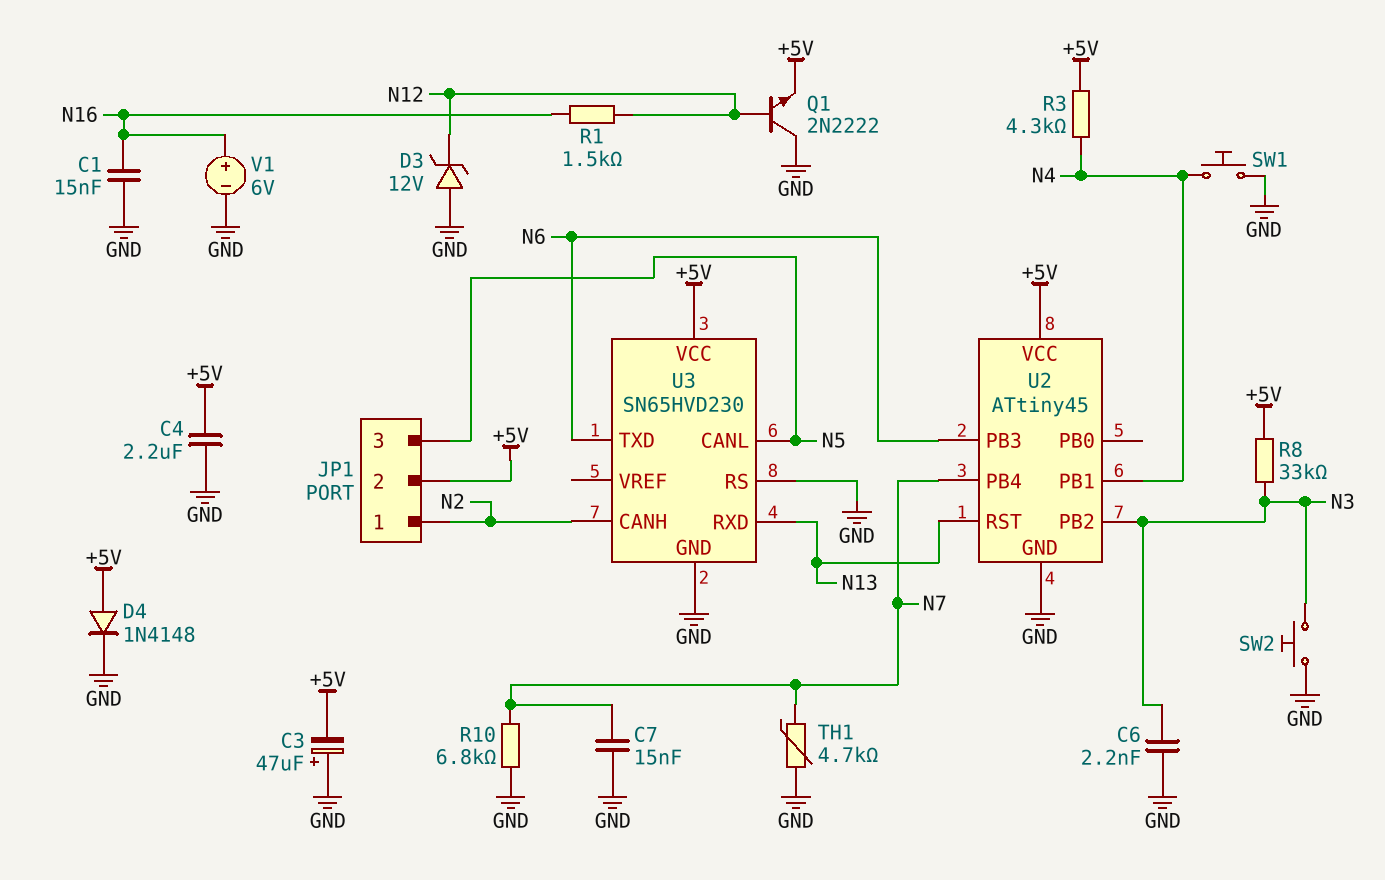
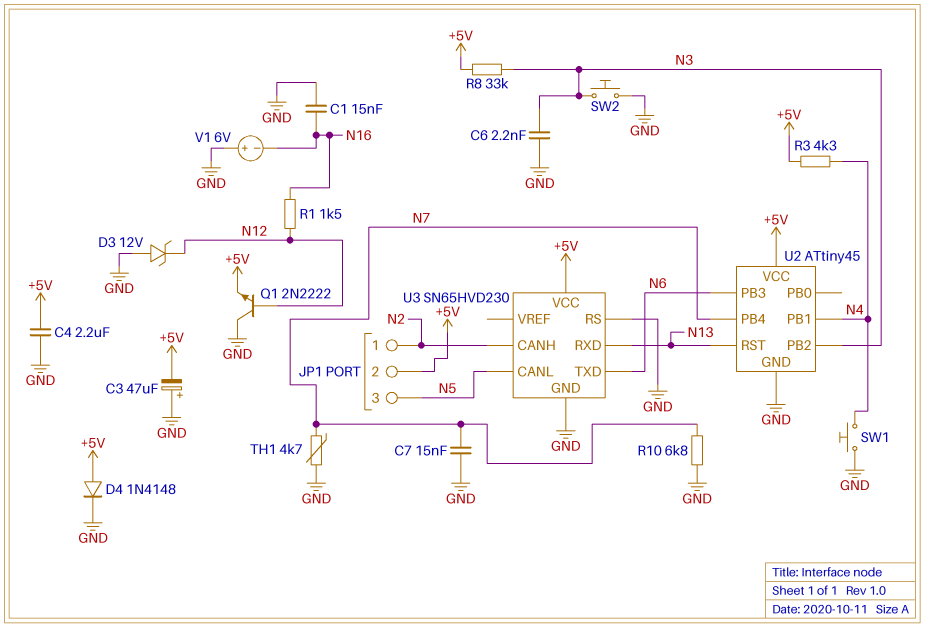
V1: 6V (plus N16, minus GND) -> 6V (plus GND, minus N16)

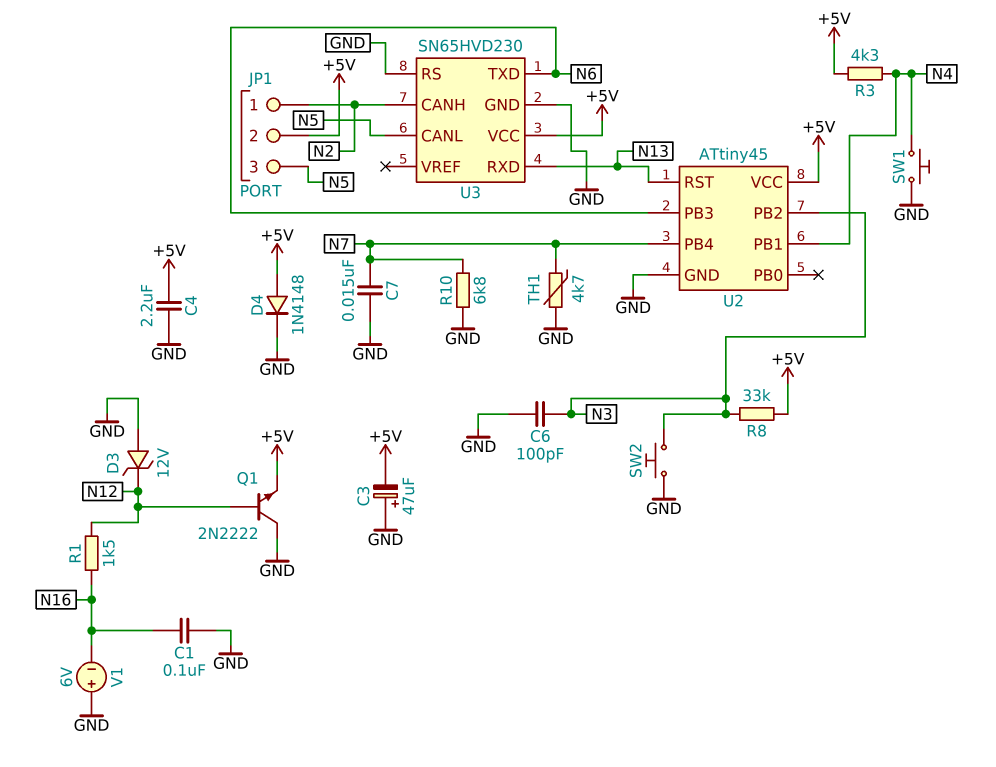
C1: 15nF (GND, N16) -> 100nF (GND, N16)
C6: 2.2nF (GND, N3) -> 100pF (GND, N3)

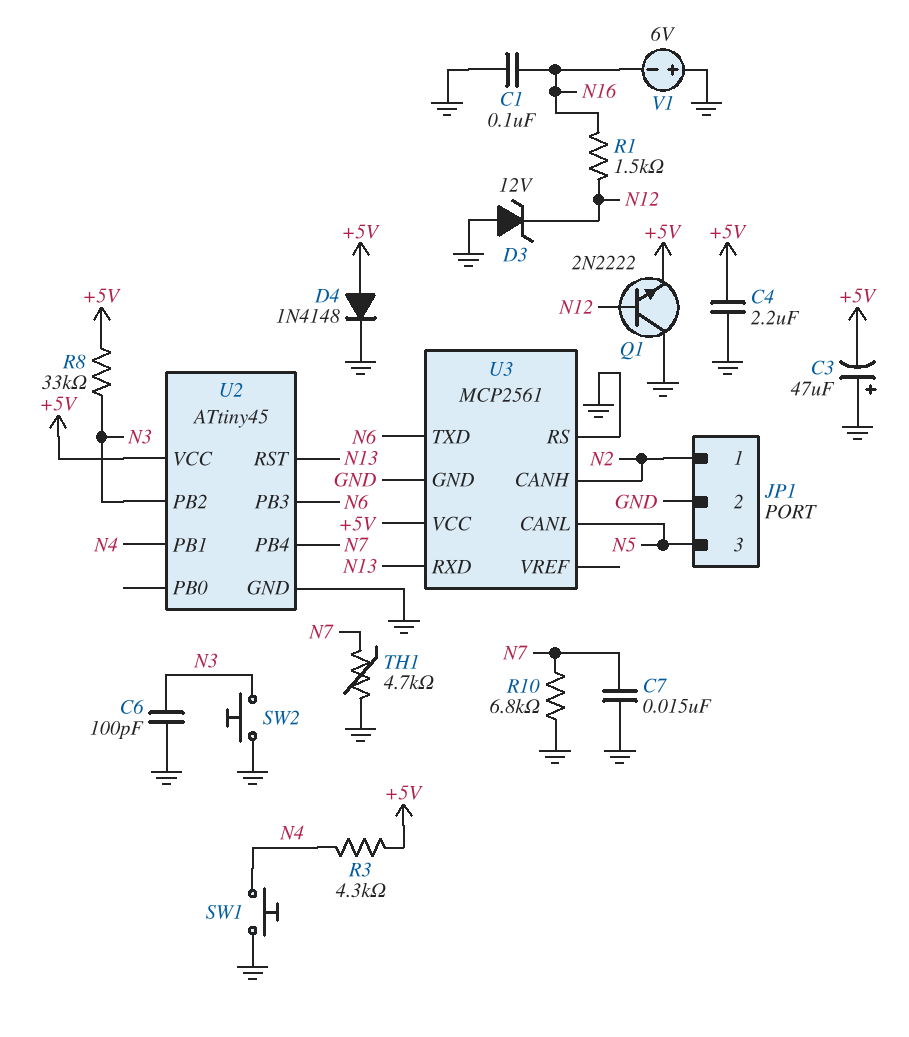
JP1 pin 2: +5V -> GND
U3: SN65HVD230 -> MCP2561

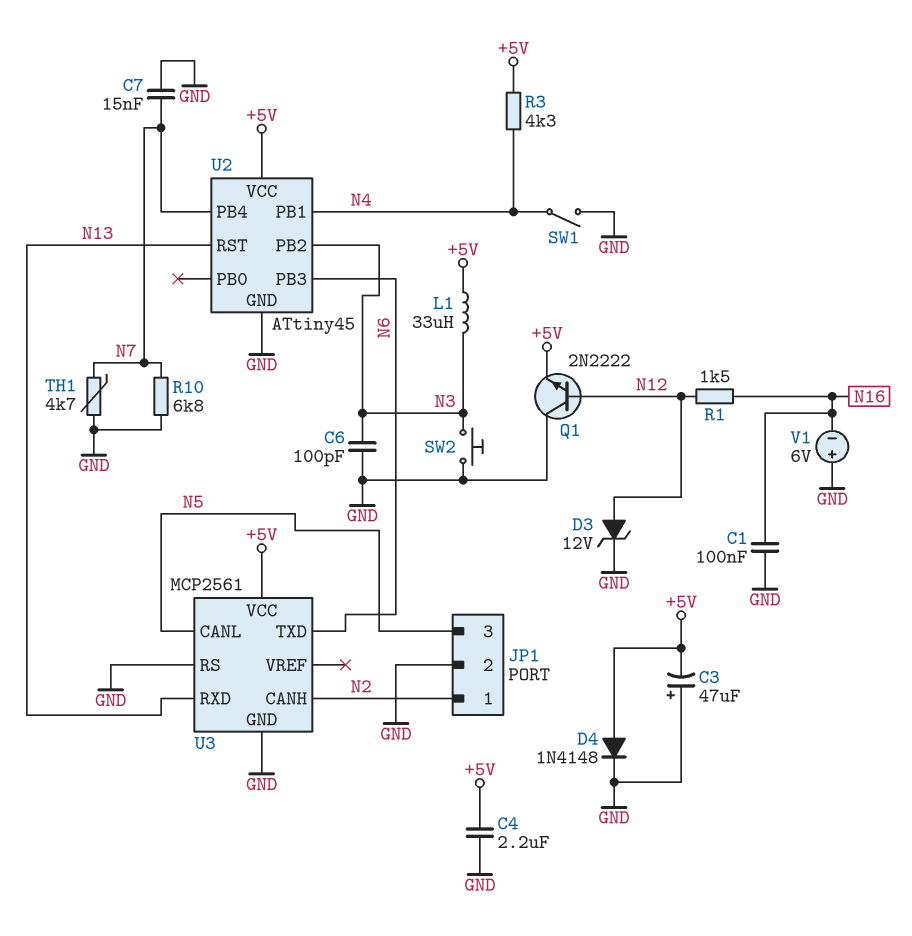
D3: zener 12V (A GND, K N12) -> zener 12V (A N12, K GND)
L1: none -> 33uH (+5V, N3)
R8: 33k (+5V, N3) -> none
SW1: button (GND, N4) -> switch (GND, N4)

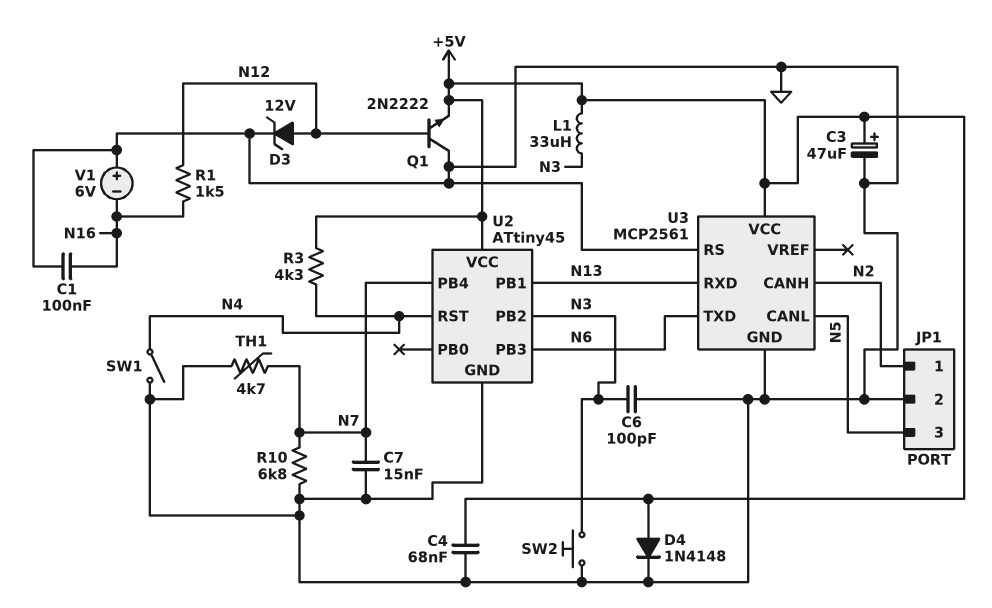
C3: 47uF (plus GND, minus +5V) -> 47uF (plus +5V, minus GND)
C4: 2.2uF (+5V, GND) -> 68nF (+5V, GND)
U2 pin PB1: N4 -> N13
U2 pin RST: N13 -> N4

